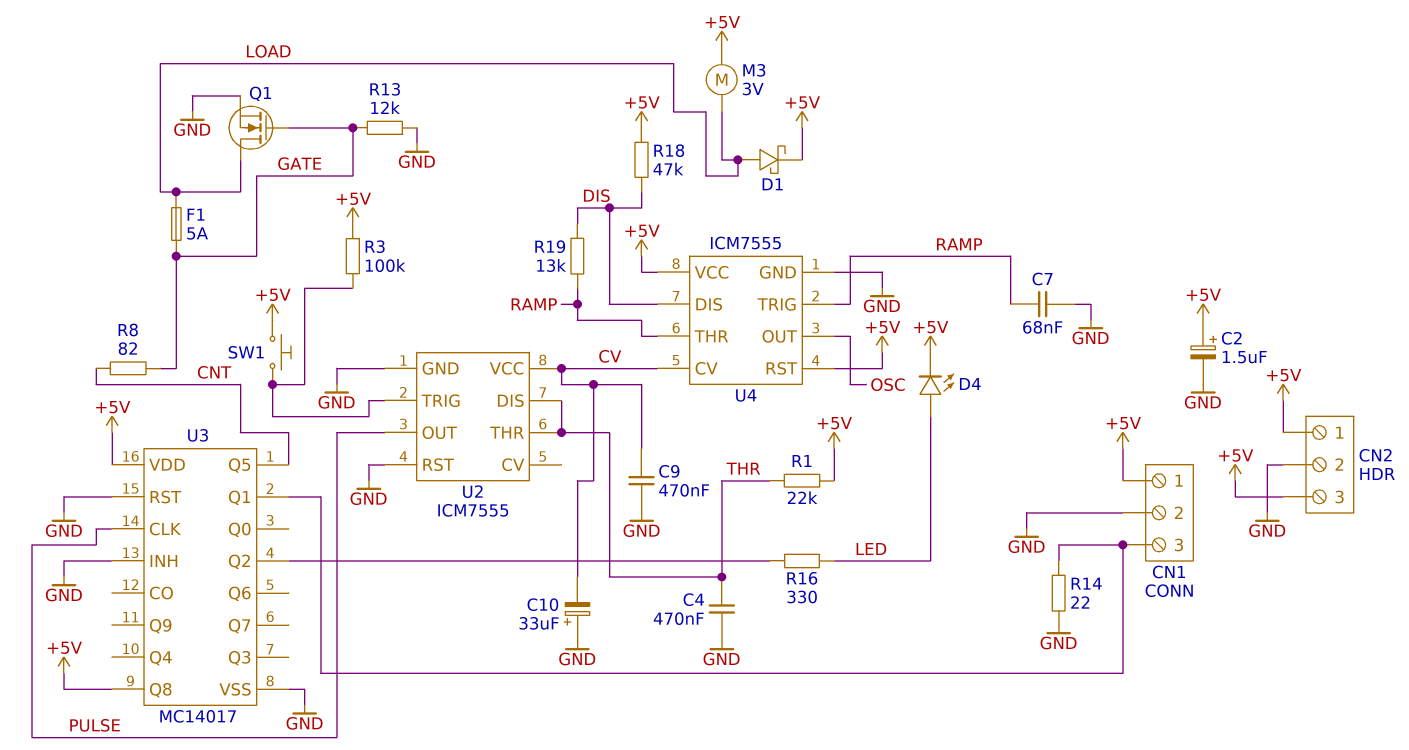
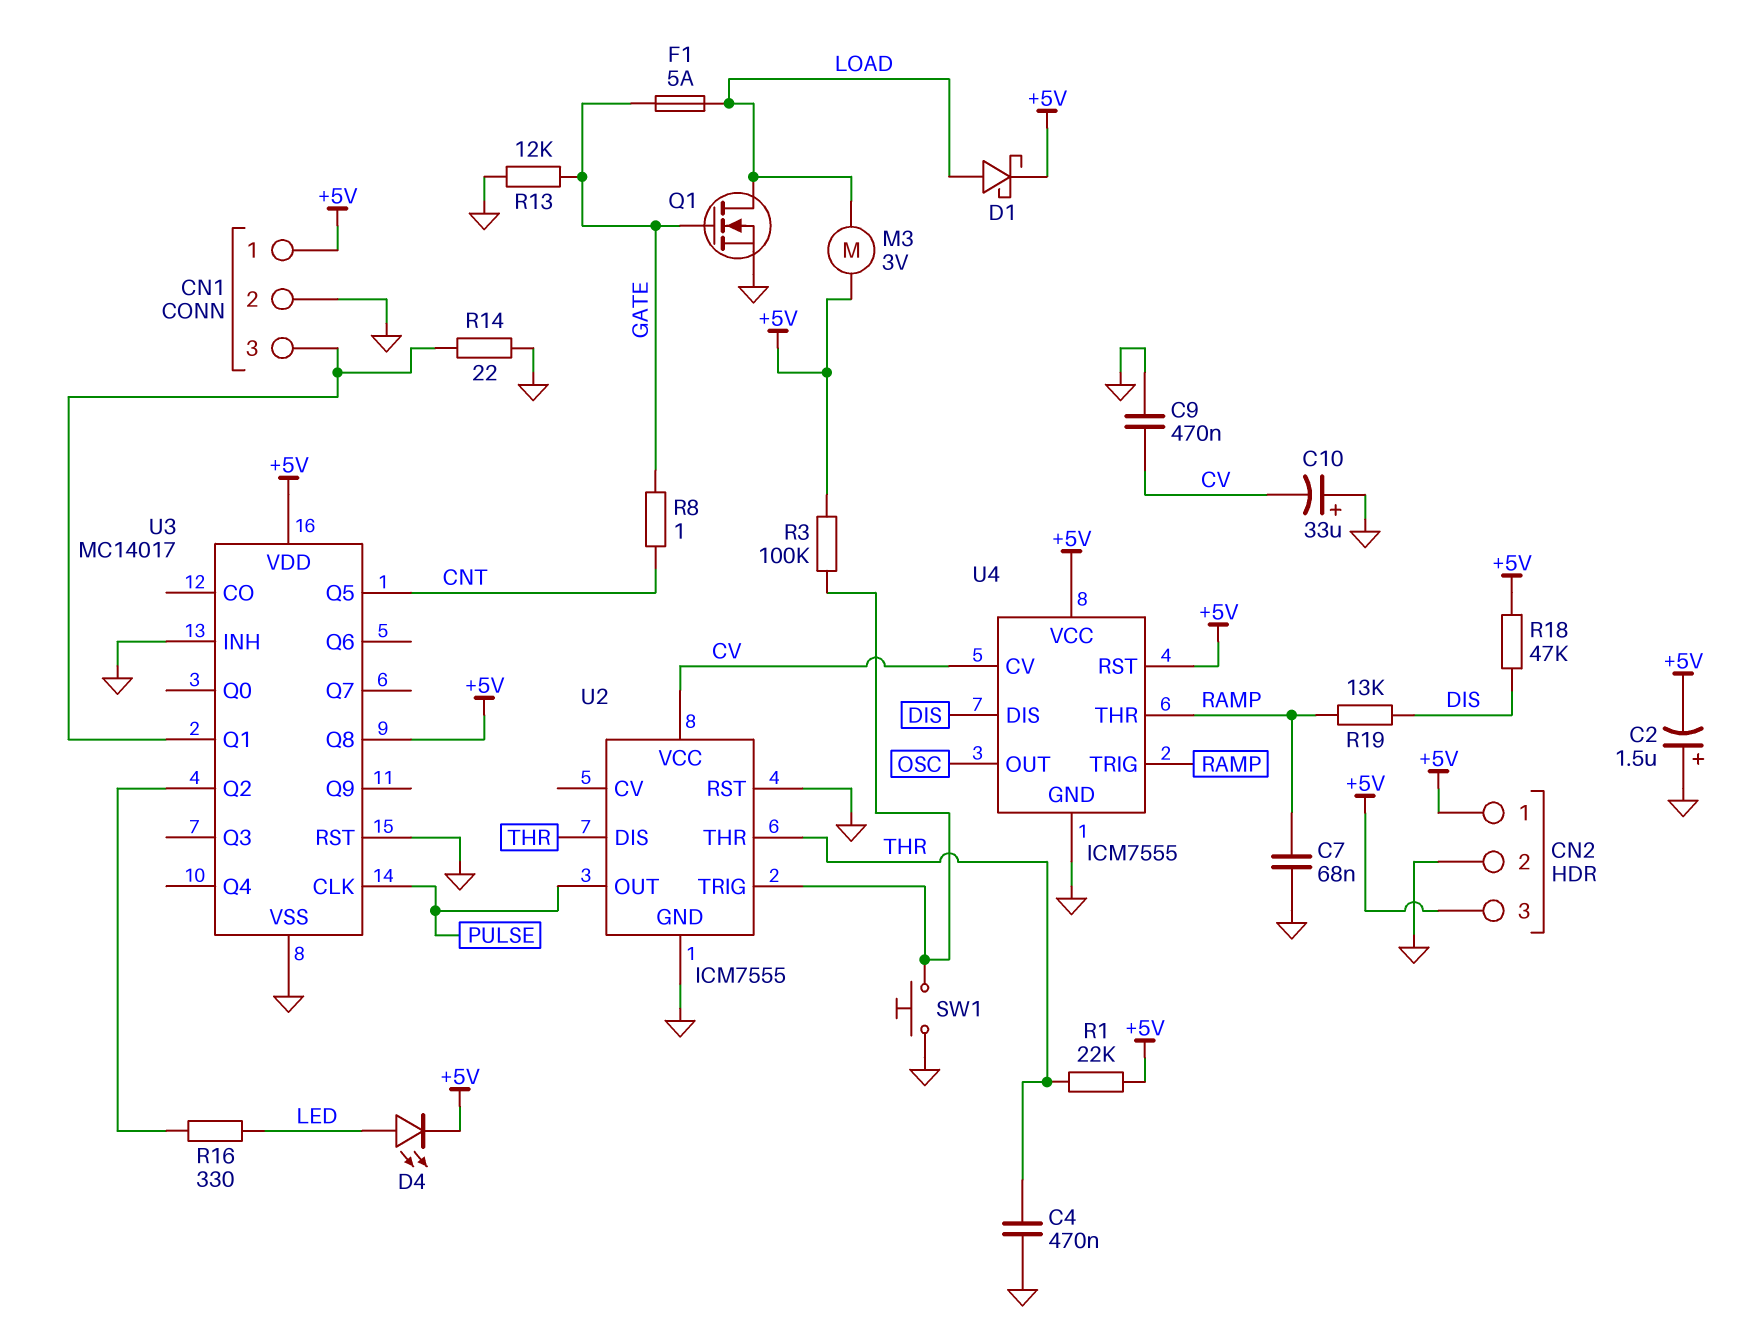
C2: 1.5uF (plus +5V, minus GND) -> 1.5uF (plus GND, minus +5V)
R8: 82 (CNT, GATE) -> 1 (CNT, GATE)
SW1: button (+5V, U2/TRIG) -> button (GND, U2/TRIG)

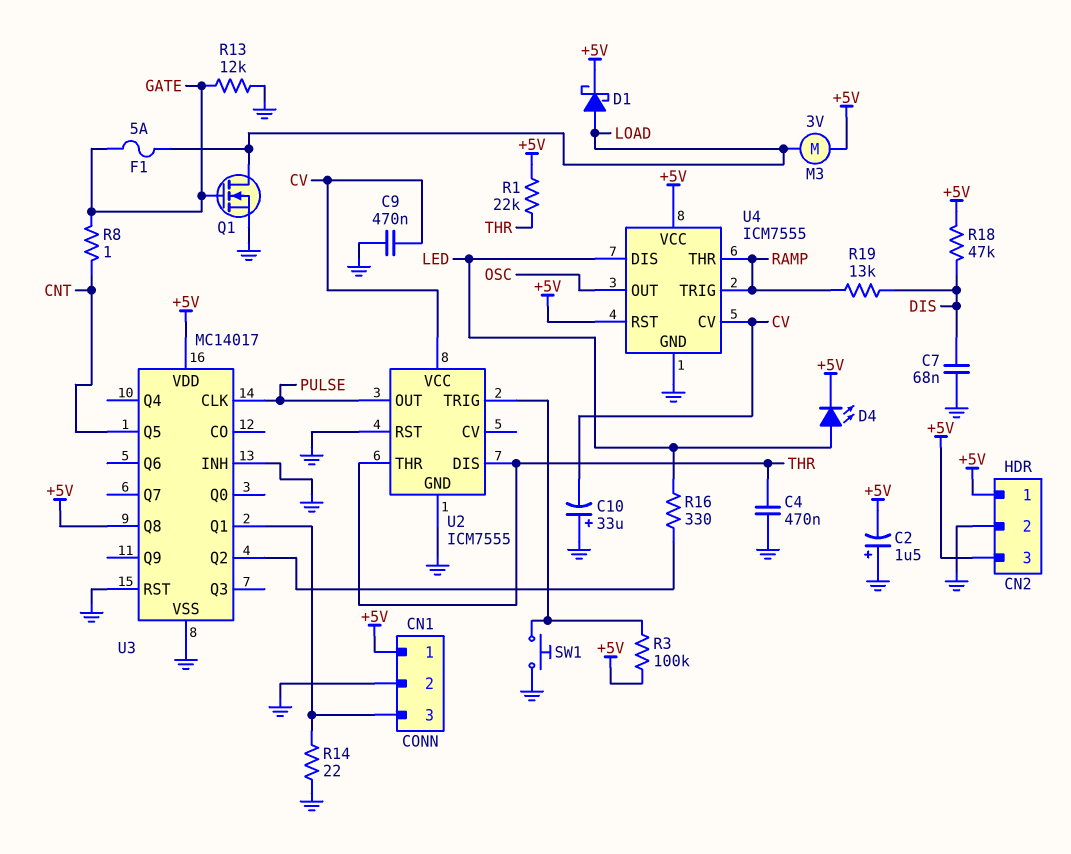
C7: 68nF (GND, RAMP) -> 68nF (DIS, GND)
U4 pin DIS: DIS -> LED

